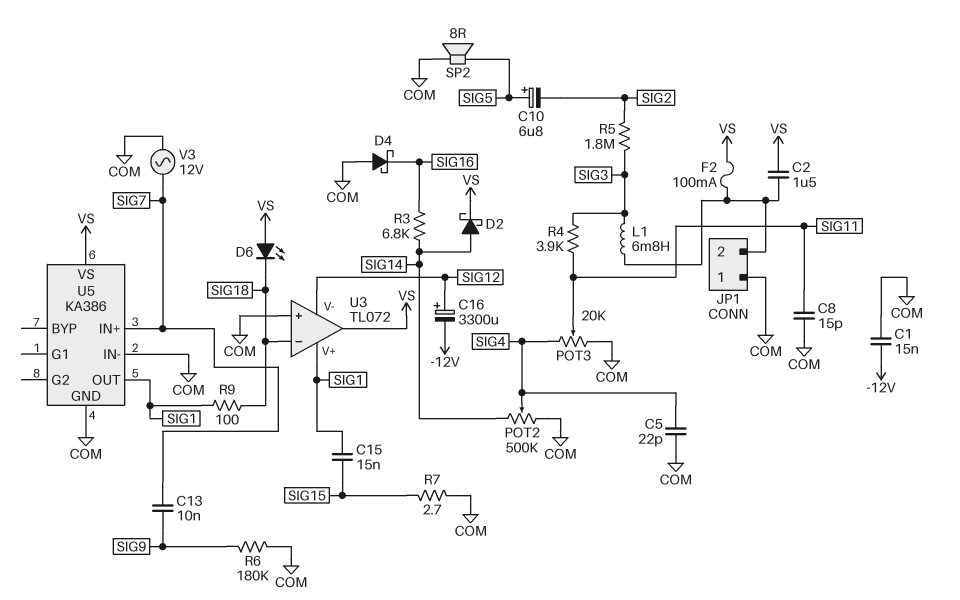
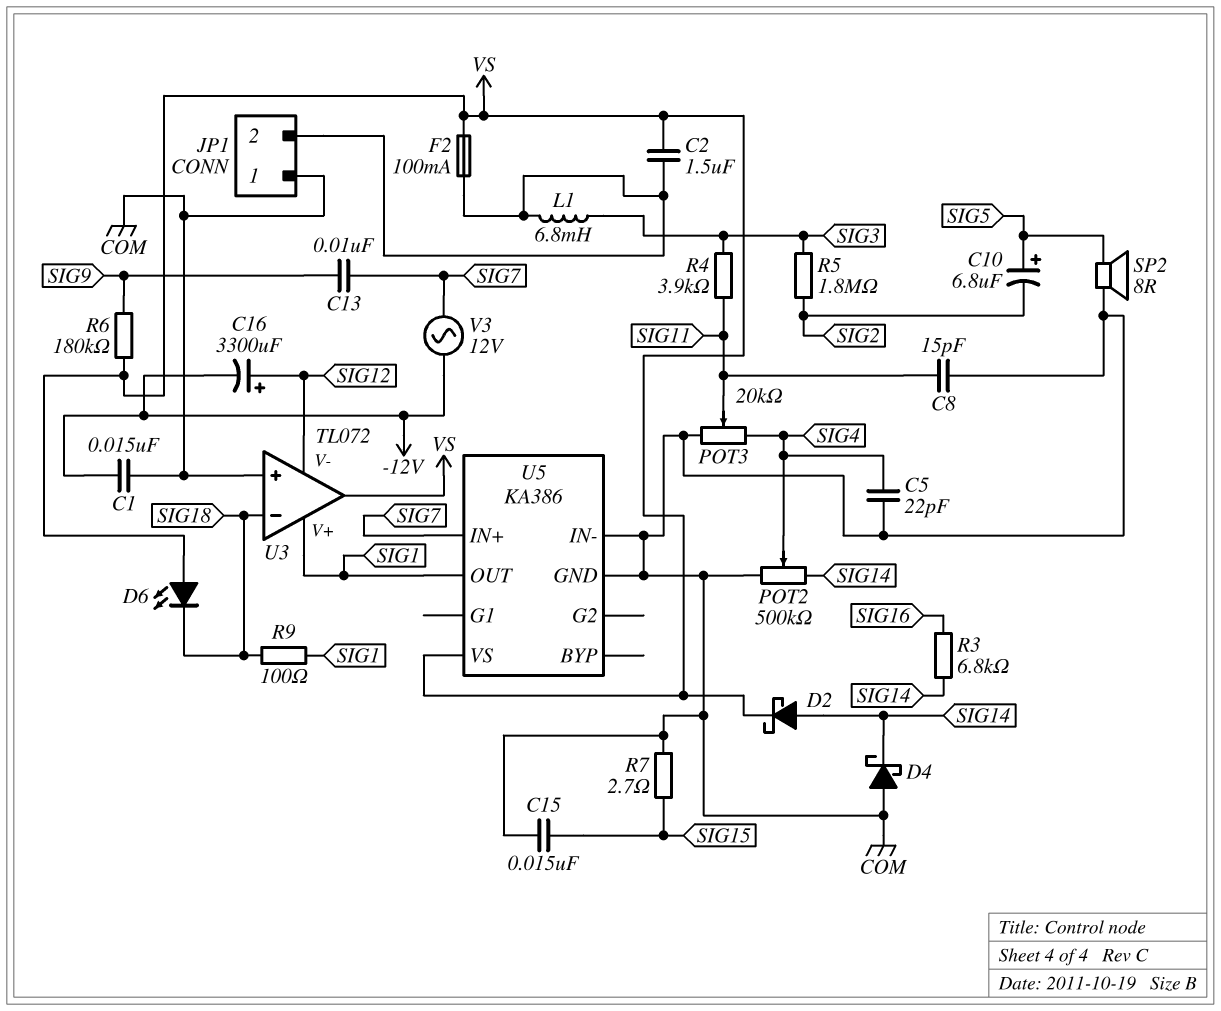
C15: 15nF (SIG1, SIG15) -> 15nF (COM, SIG15)
D4: schottky (A COM, K SIG16) -> schottky (A COM, K SIG14)
R6: 180k (COM, SIG9) -> 180k (SIG9, VS)
V3: AC 12V (COM, SIG7) -> AC 12V (-12V, SIG7)

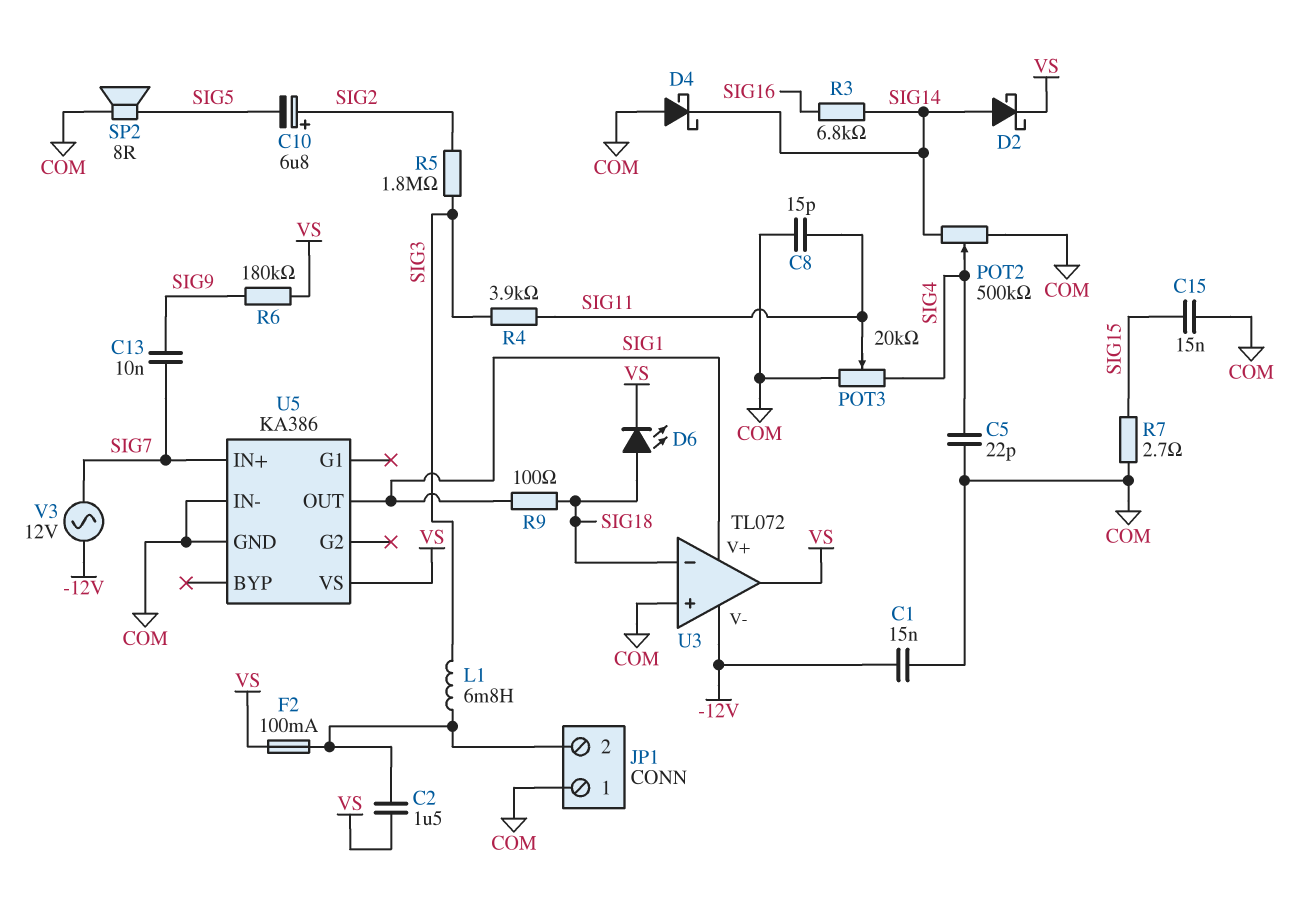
C10: 6.8uF (plus SIG5, minus SIG2) -> 6.8uF (plus SIG2, minus SIG5)
C16: 3300uF (plus SIG12, minus -12V) -> none
D6: LED (A VS, K SIG18) -> LED (A SIG18, K VS)
U3 pin V-: SIG12 -> -12V

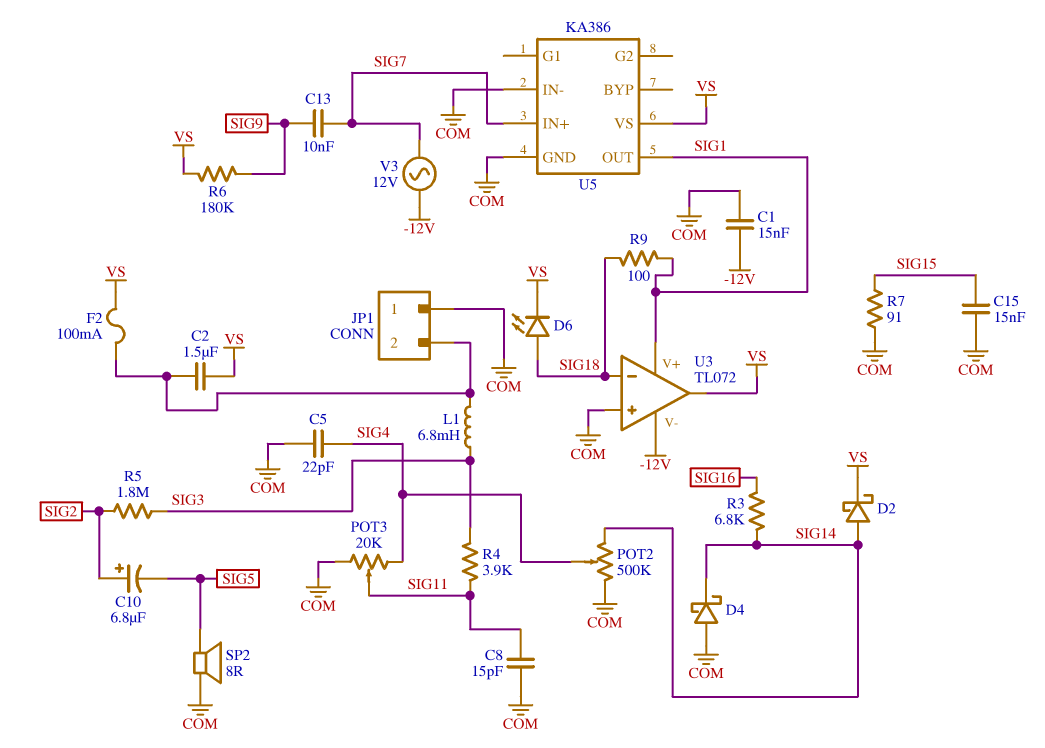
R7: 2.7 (COM, SIG15) -> 91 (COM, SIG15)

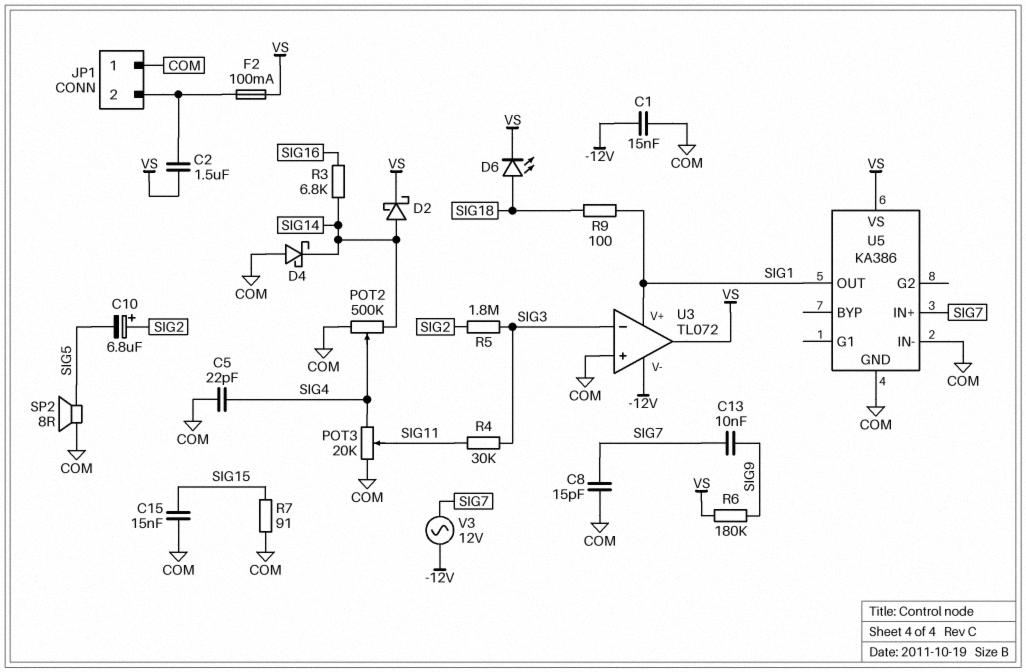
C8: 15pF (COM, SIG11) -> 15pF (COM, SIG7)
L1: 6.8mH (JP1/2, SIG3) -> none
R4: 3.9k (SIG3, SIG11) -> 30k (SIG3, SIG11)
U3 pin in-: SIG18 -> SIG3

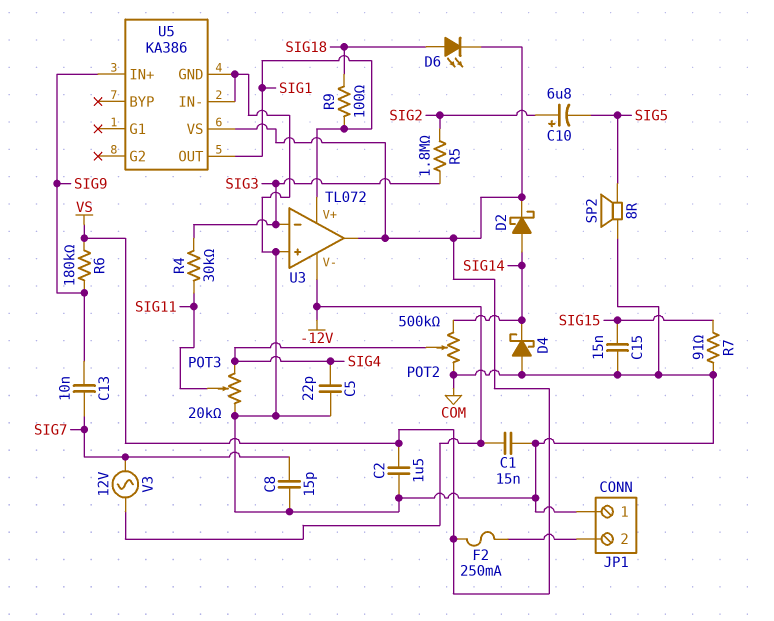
C2: 1.5uF (JP1/2, VS) -> 1.5uF (COM, VS)
F2: 100mA (JP1/2, VS) -> 250mA (JP1/2, VS)
R3: 6.8k (SIG14, SIG16) -> none
U5 pin IN+: SIG7 -> SIG9

